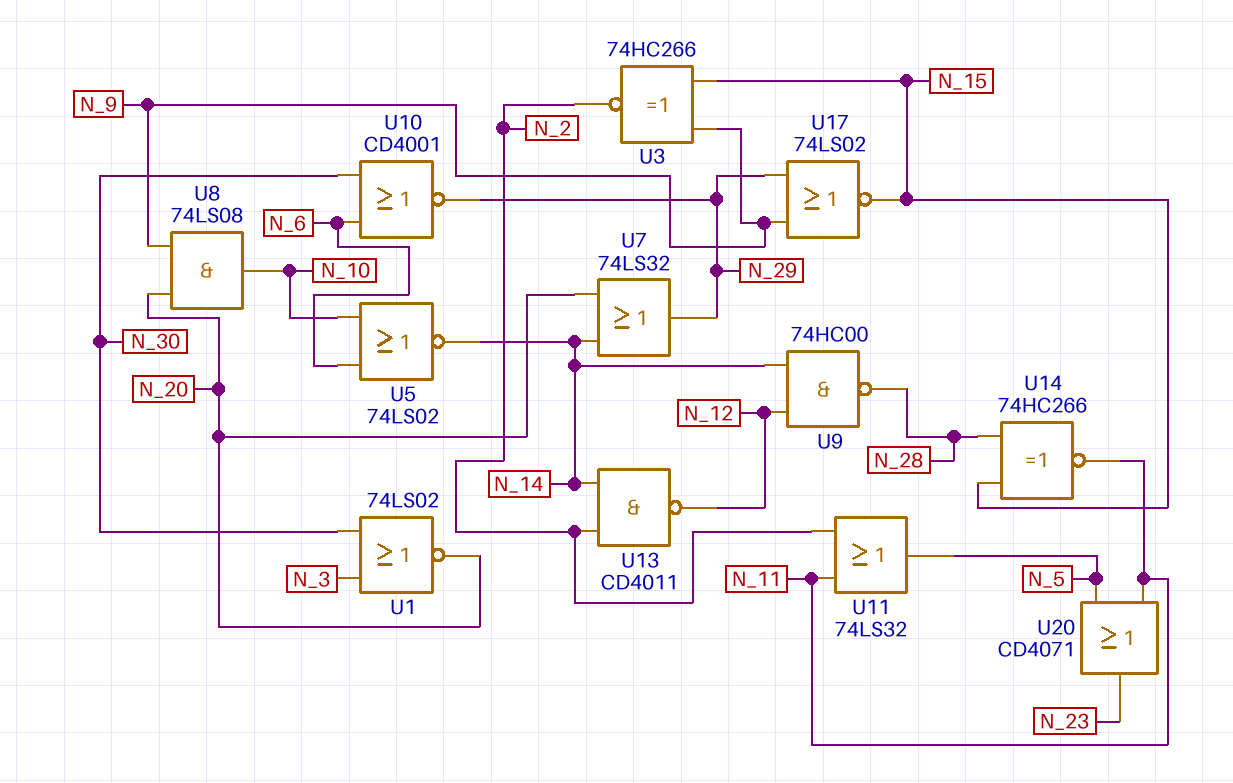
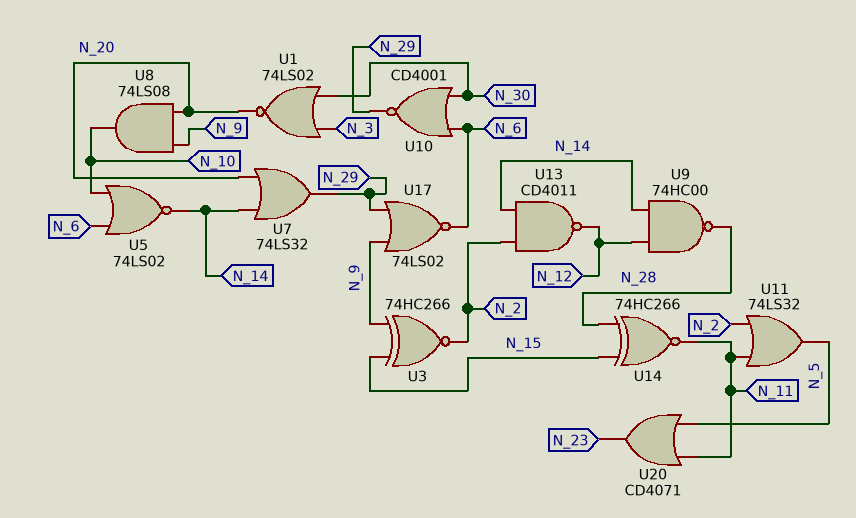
U17: NOR 74LS02 (in N_9, in N_29, out N_15) -> NOR 74LS02 (in N_9, in N_29, out N_6)

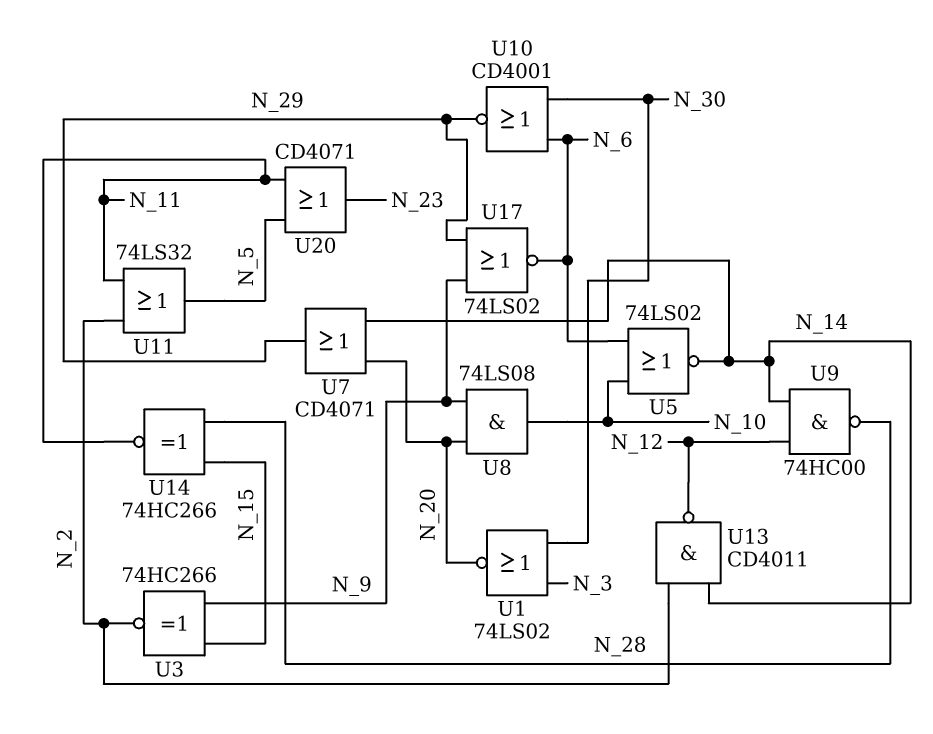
U7: OR 74LS32 (in N_14, in N_20, out N_29) -> OR CD4071 (in N_14, in N_20, out N_29)

